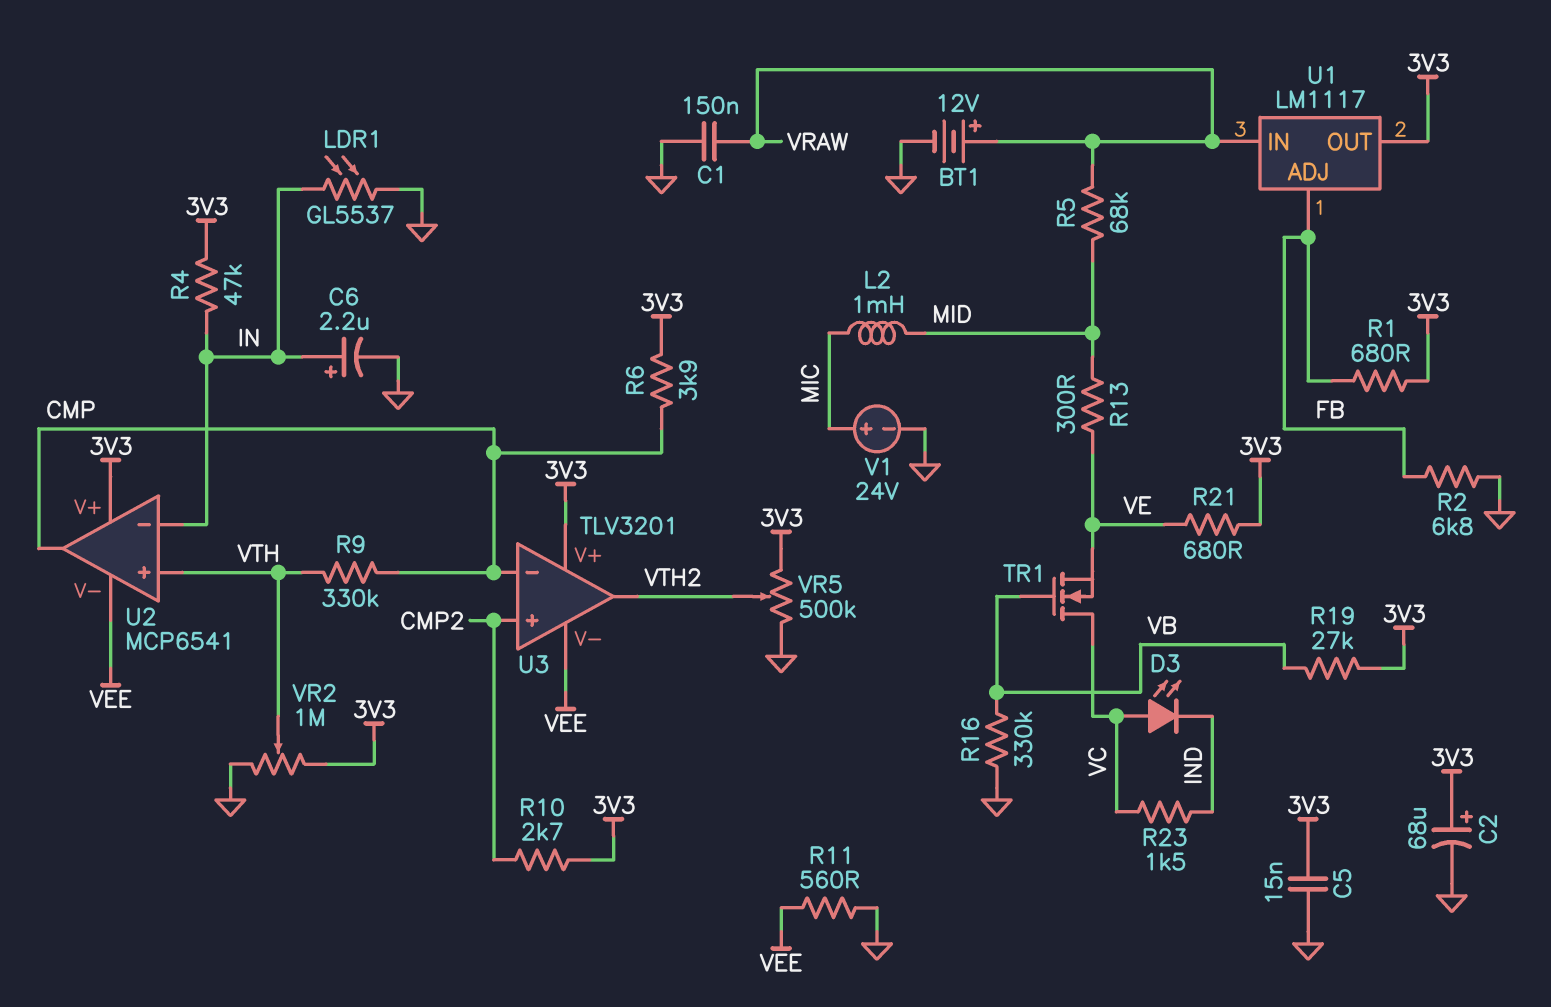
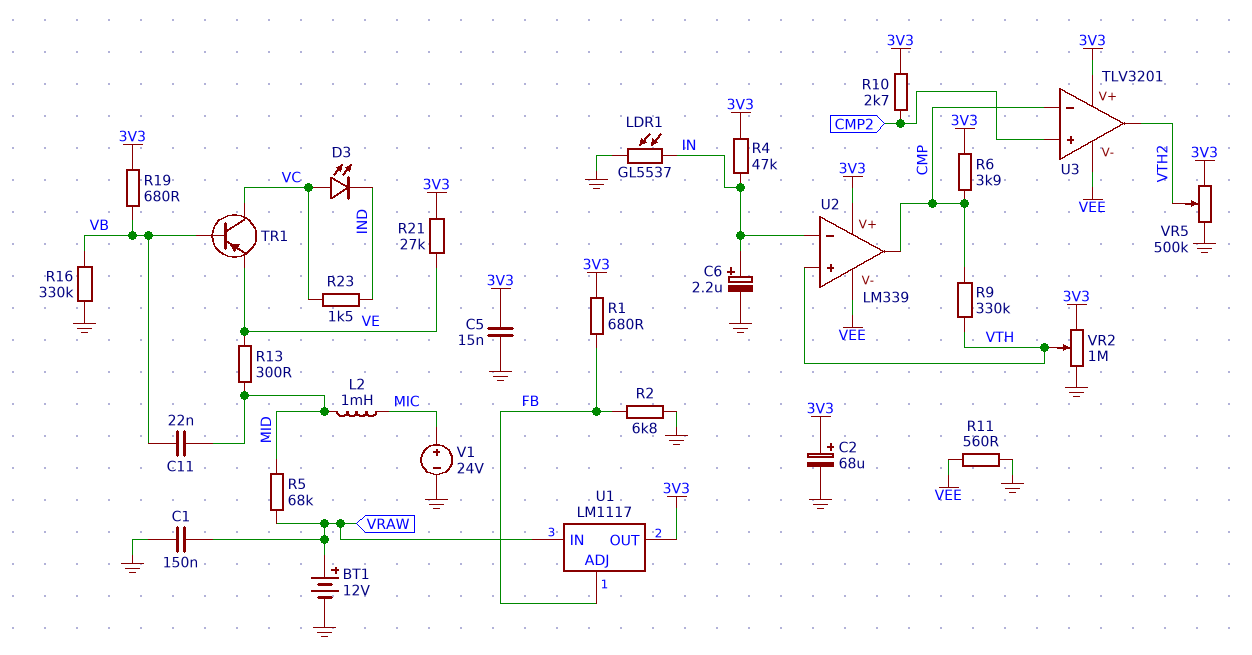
C11: none -> 22nF (MID, VB)
R19: 27k (3V3, VB) -> 680 (3V3, VB)
R21: 680 (3V3, VE) -> 27k (3V3, VE)
TR1: NMOS (G VB, D VC, S VE) -> PNP (B VB, C VC, E VE)
U2: MCP6541 -> LM339

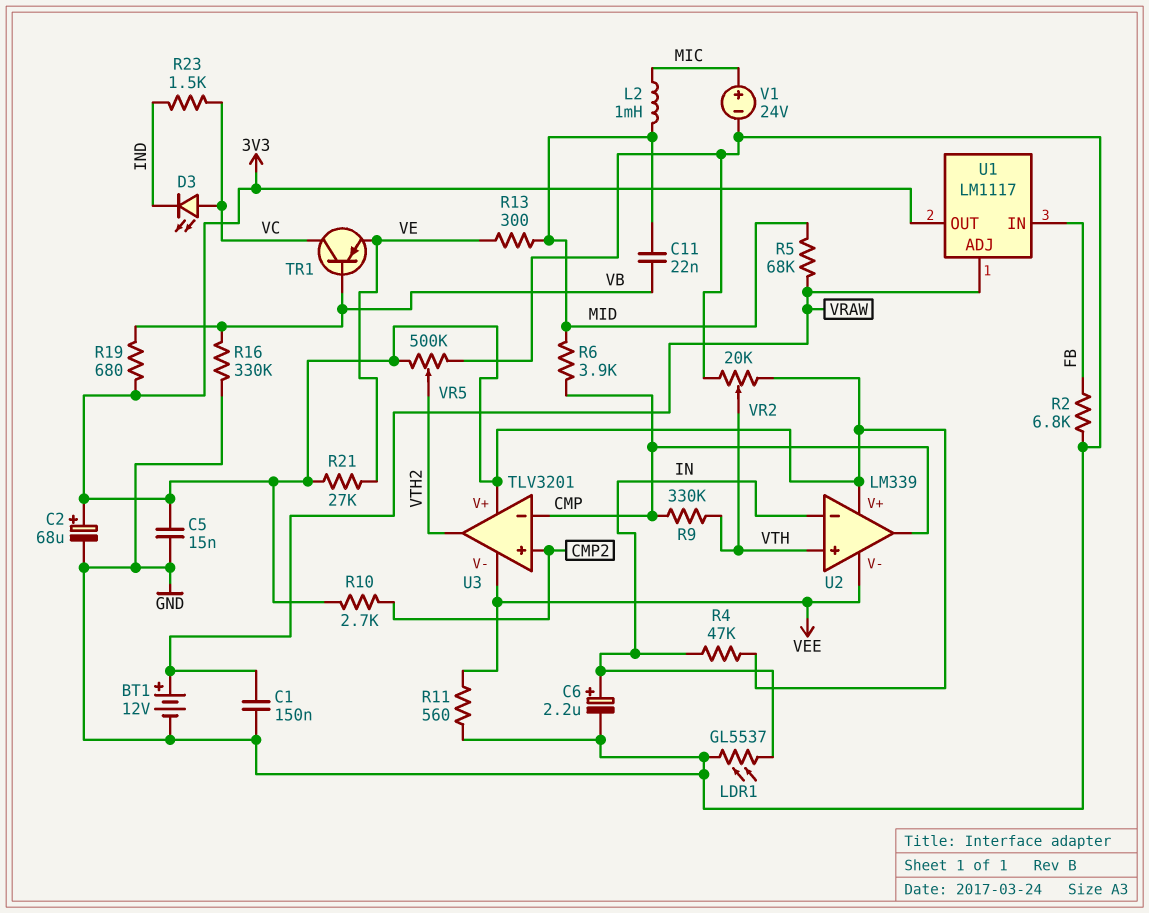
R1: 680 (3V3, FB) -> none
R6: 3.9k (3V3, CMP) -> 3.9k (CMP, MID)
U1 pin ADJ: FB -> VRAW
U1 pin IN: VRAW -> FB
VR2: 1M (3V3, GND, wiper VTH) -> 20k (3V3, GND, wiper VTH)

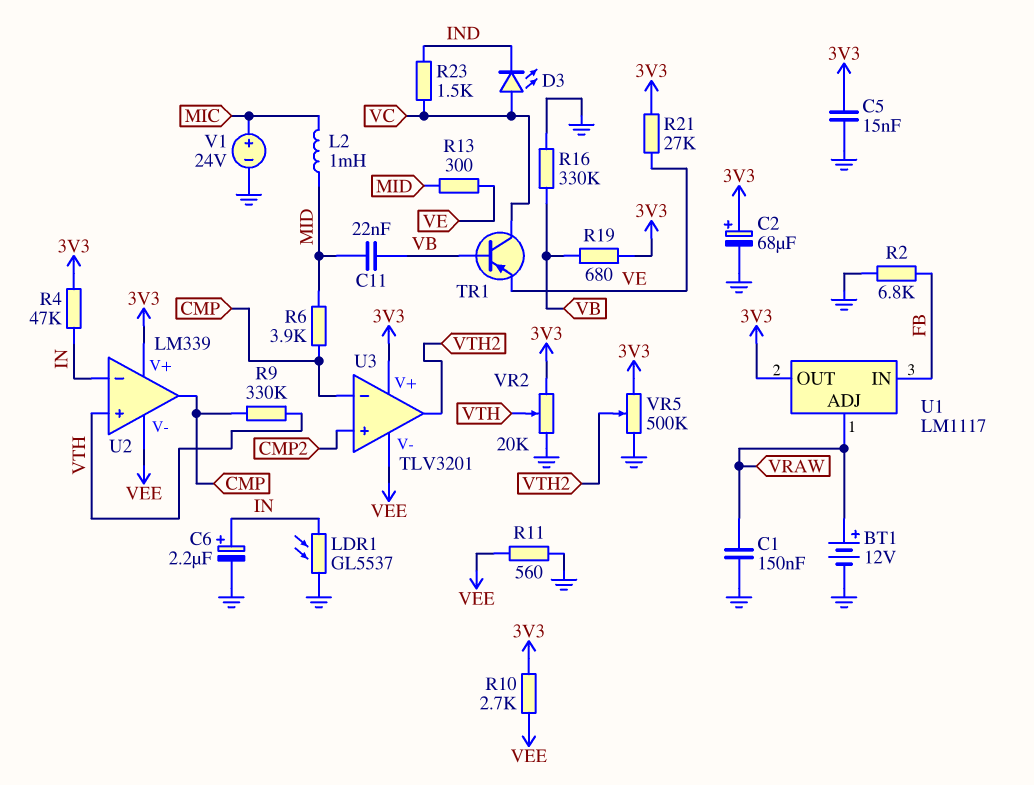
R5: 68k (MID, VRAW) -> none
R10: 2.7k (3V3, CMP2) -> 2.7k (3V3, VEE)

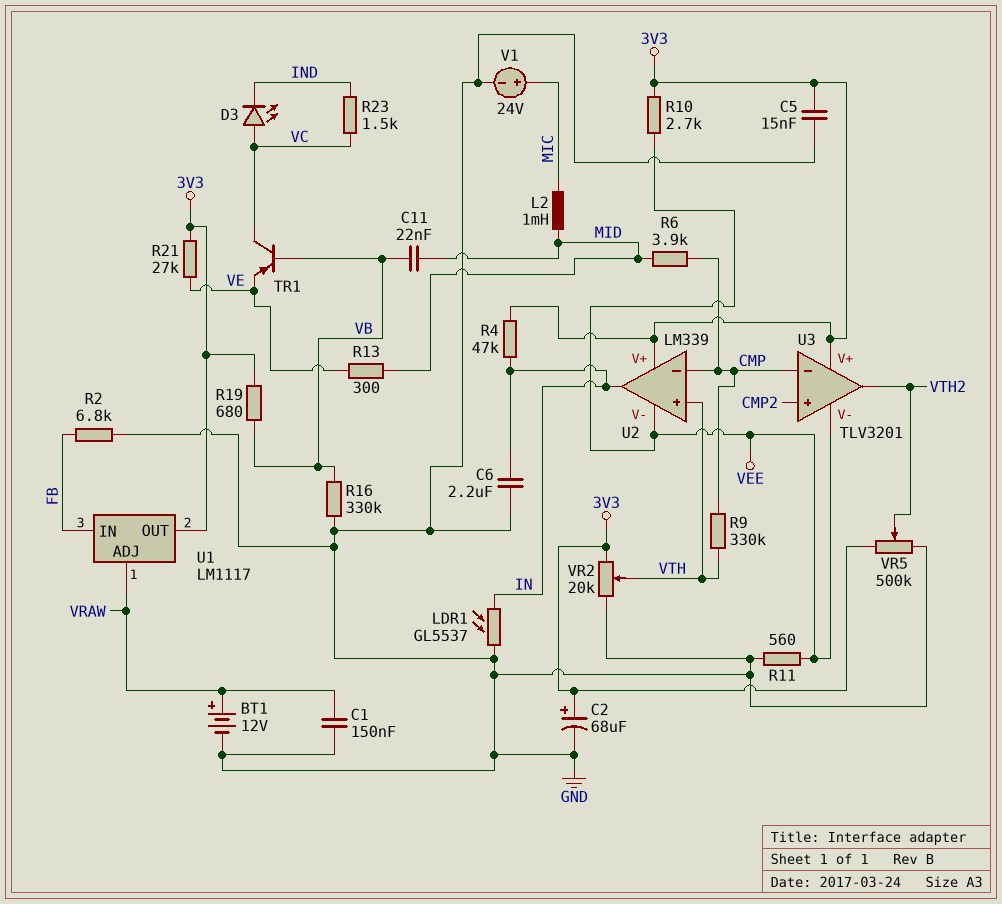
C6: 2.2uF (plus IN, minus GND) -> 2.2uF (GND, IN)
U2 pin in-: IN -> CMP
U2 pin out: CMP -> IN

